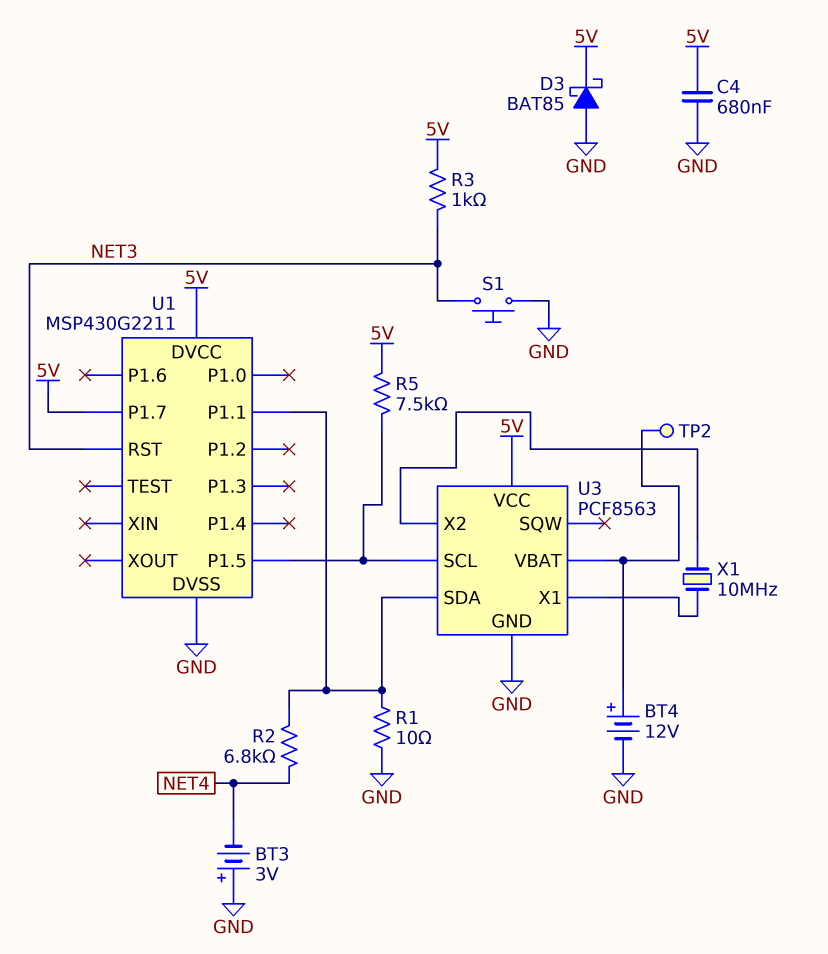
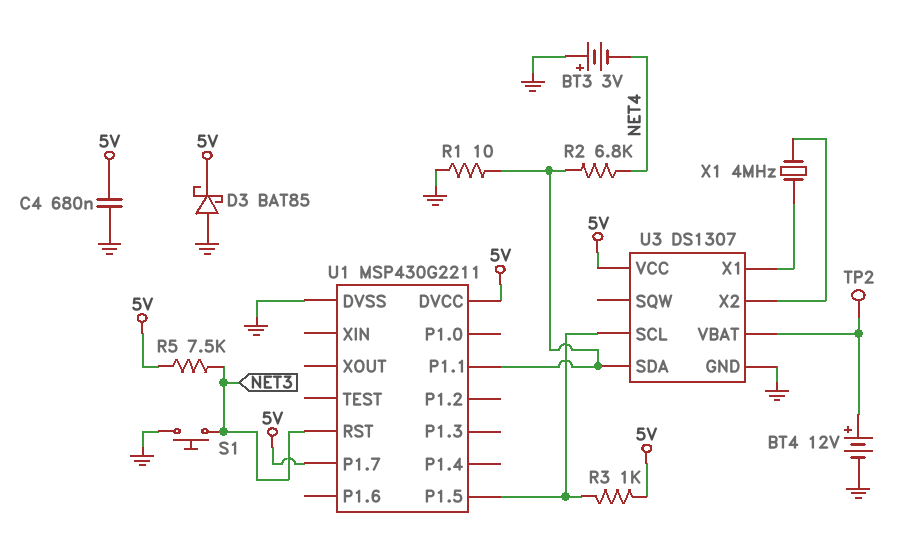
R3: 1k (5V, NET3) -> 1k (5V, U1/P1.5)
R5: 7.5k (5V, U1/P1.5) -> 7.5k (5V, NET3)
U3: PCF8563 -> DS1307
X1: 10MHz (U3/X1, U3/X2) -> 4MHz (U3/X1, U3/X2)

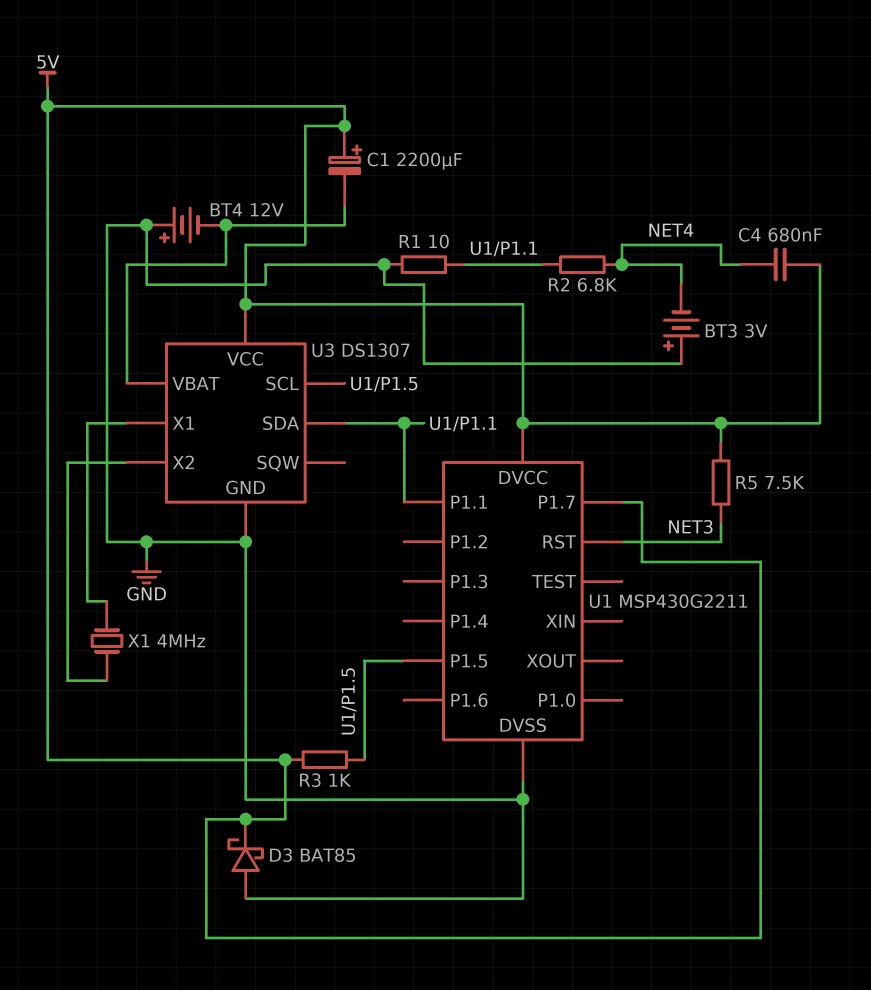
BT4: 12V (plus U3/VBAT, minus GND) -> 12V (plus GND, minus U3/VBAT)
C1: none -> 2200uF (plus 5V, minus U3/VBAT)
C4: 680nF (5V, GND) -> 680nF (5V, NET4)
S1: button (GND, NET3) -> none
TP2: test point (U3/VBAT) -> none

